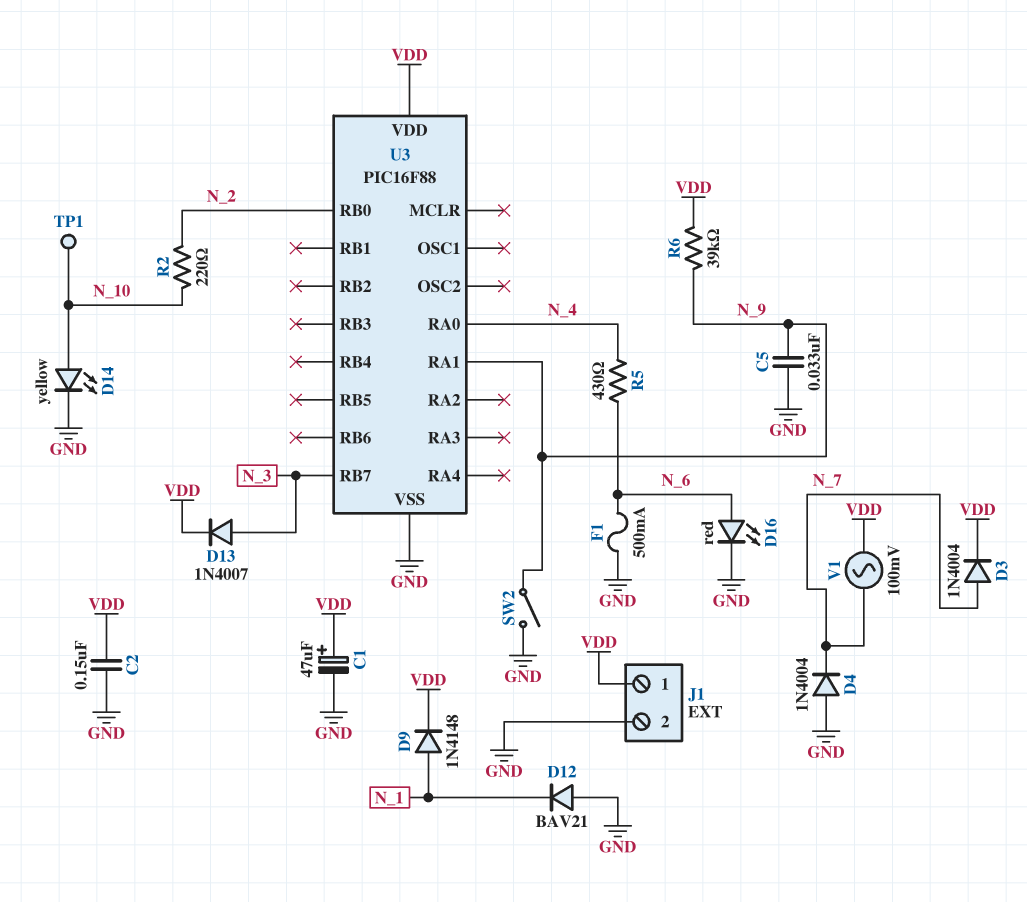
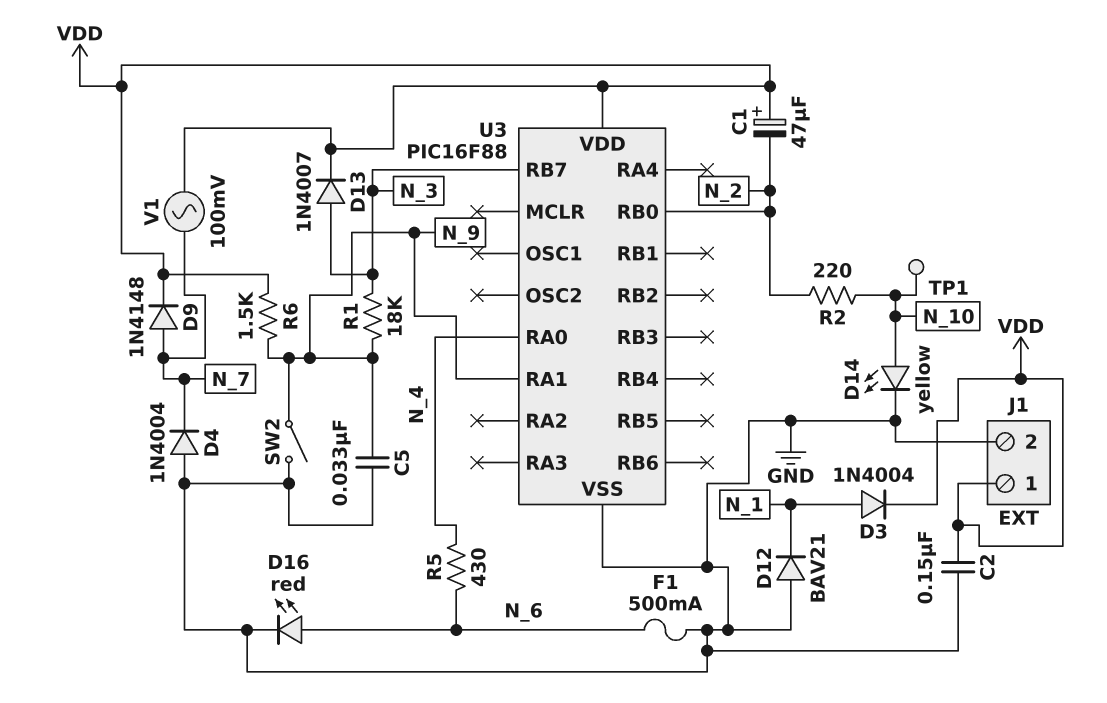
C1: 47uF (plus VDD, minus GND) -> 47uF (plus VDD, minus N_2)
D3: diode 1N4004 (A N_7, K VDD) -> diode 1N4004 (A N_1, K VDD)
D9: diode 1N4148 (A N_1, K VDD) -> diode 1N4148 (A N_7, K VDD)
R1: none -> 18k (N_3, N_9)
R6: 39k (N_9, VDD) -> 1.5k (N_9, VDD)

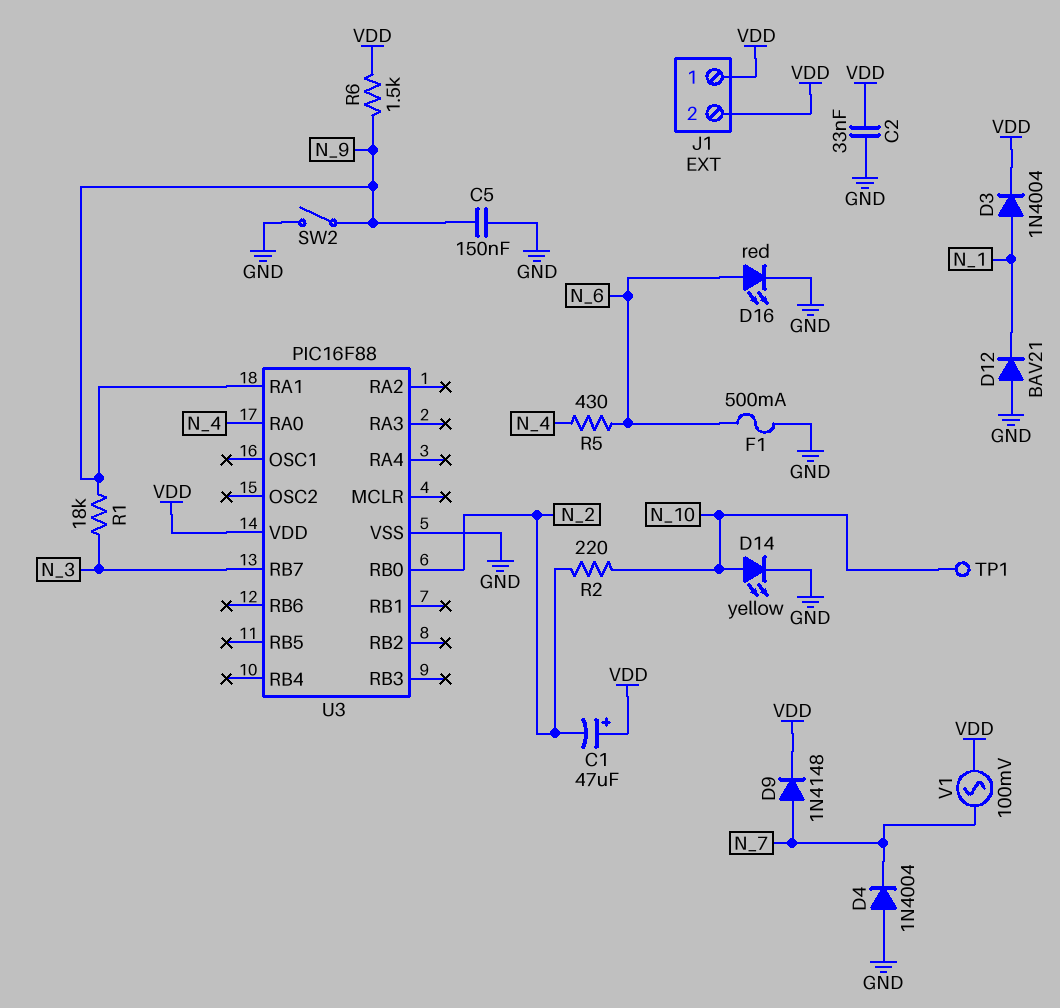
C2: 150nF (GND, VDD) -> 33nF (GND, VDD)
C5: 33nF (GND, N_9) -> 150nF (GND, N_9)
D13: diode 1N4007 (A N_3, K VDD) -> none
J1 pin 2: GND -> VDD

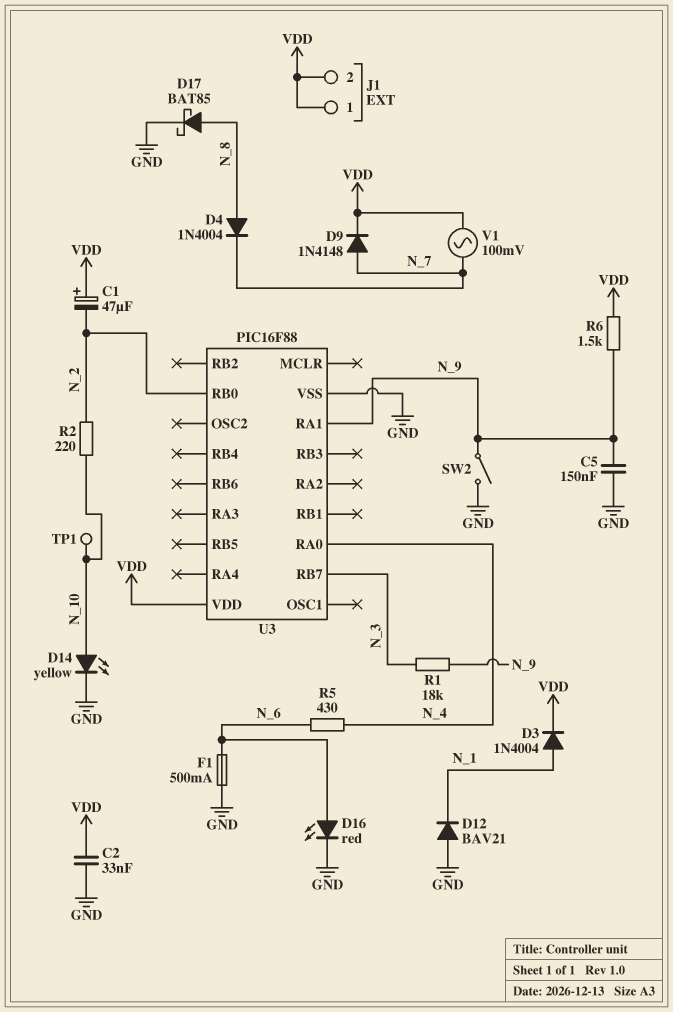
D4: diode 1N4004 (A GND, K N_7) -> diode 1N4004 (A N_8, K N_7)
D17: none -> schottky BAT85 (A N_8, K GND)

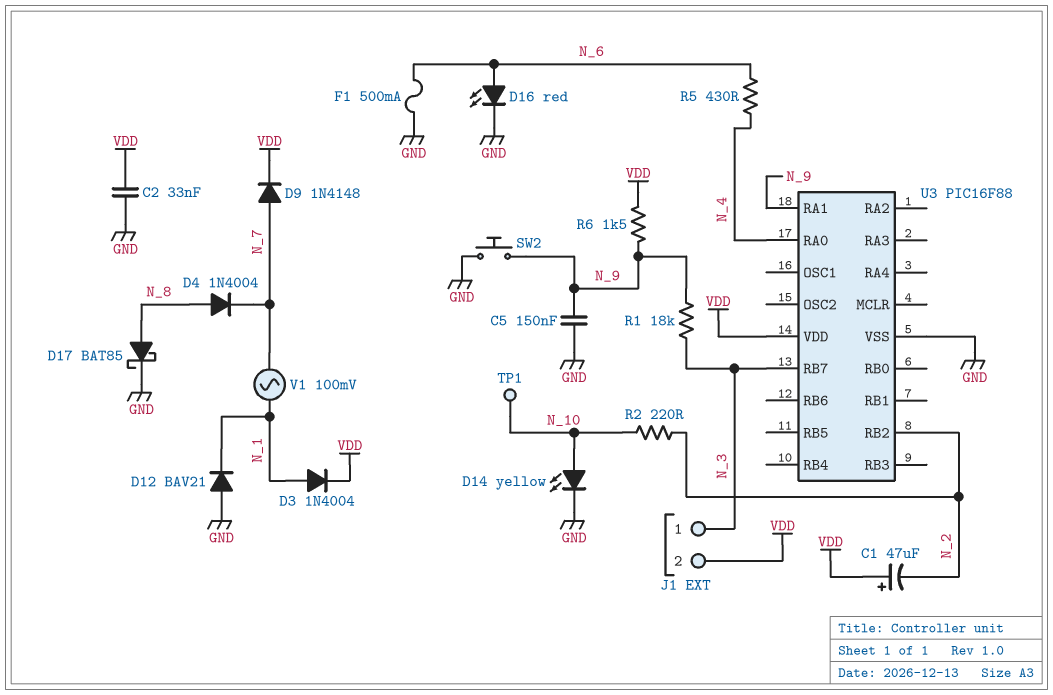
J1 pin 1: VDD -> N_3
SW2: switch (GND, N_9) -> button (GND, N_9)
U3 pin RB0: N_2 -> none
U3 pin RB2: none -> N_2
V1: AC 100mV (N_7, VDD) -> AC 100mV (N_1, N_7)

